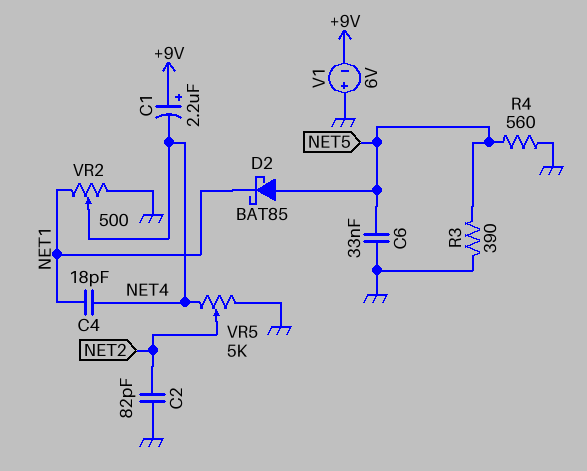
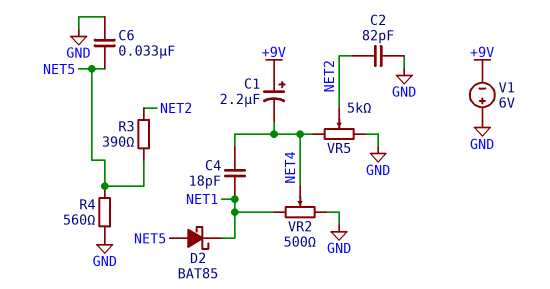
R3: 390 (GND, NET5) -> 390 (NET2, NET5)

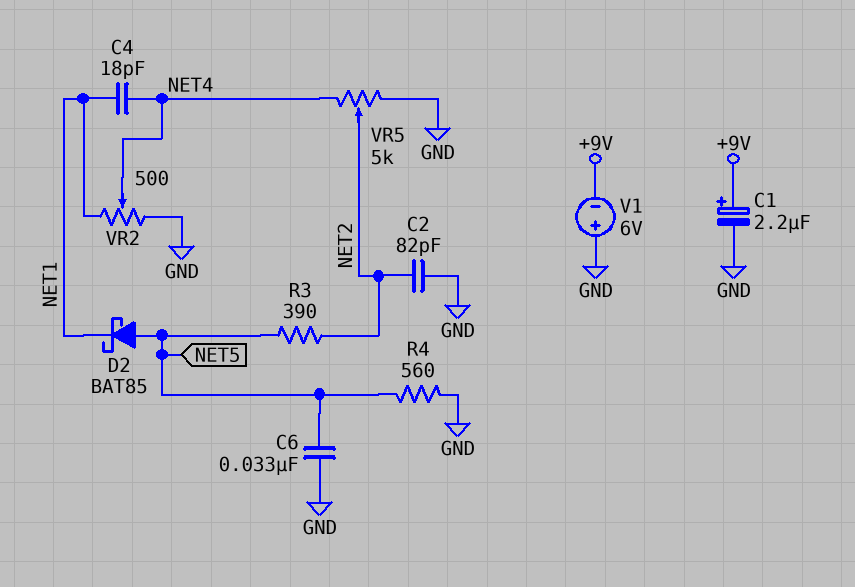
C1: 2.2uF (plus +9V, minus NET4) -> 2.2uF (plus +9V, minus GND)

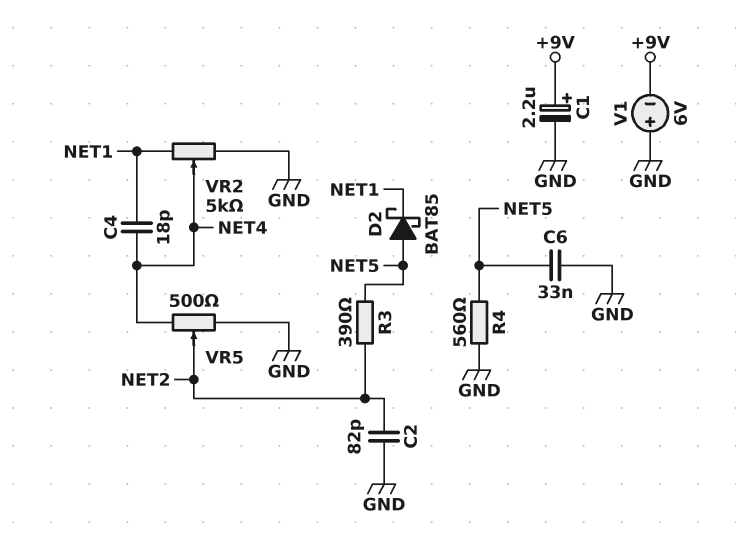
VR2: 500 (GND, NET1, wiper NET4) -> 5k (GND, NET1, wiper NET4)
VR5: 5k (GND, NET4, wiper NET2) -> 500 (GND, NET4, wiper NET2)

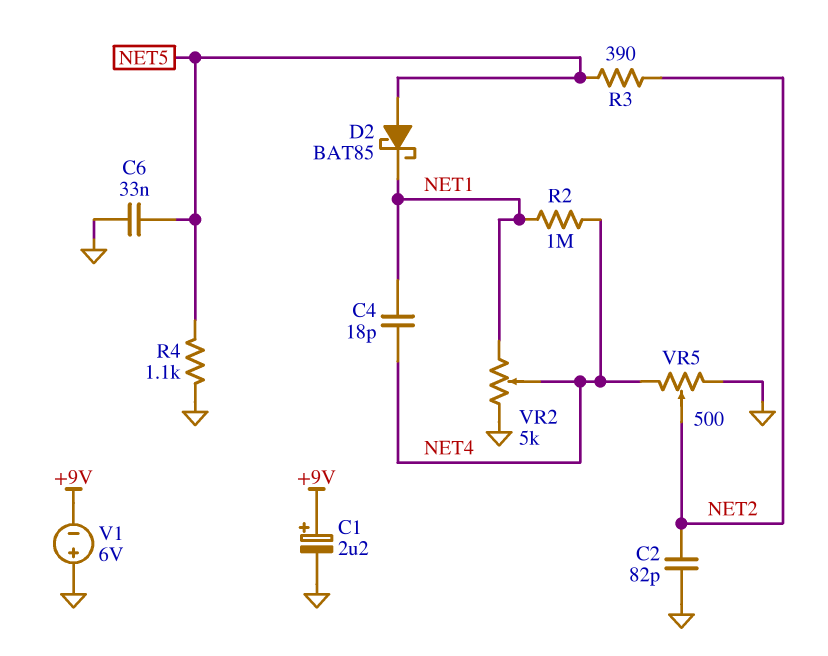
R2: none -> 1M (NET1, NET4)
R4: 560 (GND, NET5) -> 1.1k (GND, NET5)

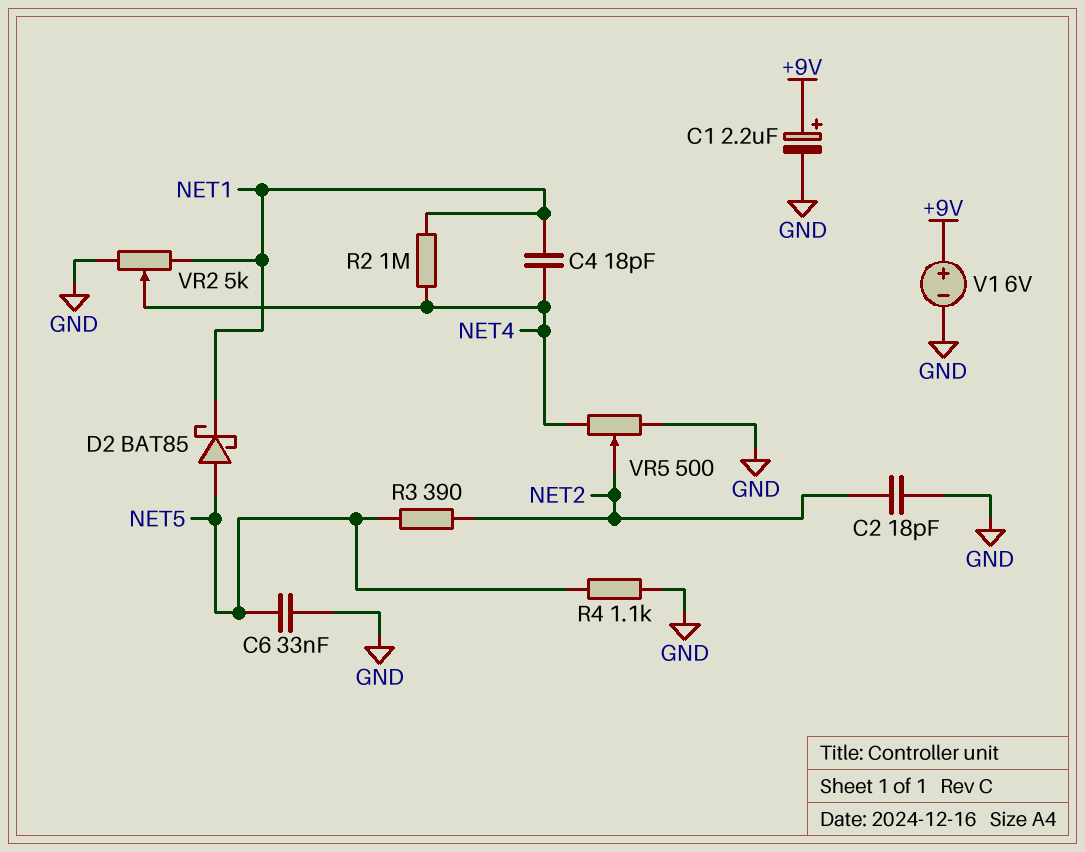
C2: 82pF (GND, NET2) -> 18pF (GND, NET2)
V1: 6V (plus GND, minus +9V) -> 6V (plus +9V, minus GND)

